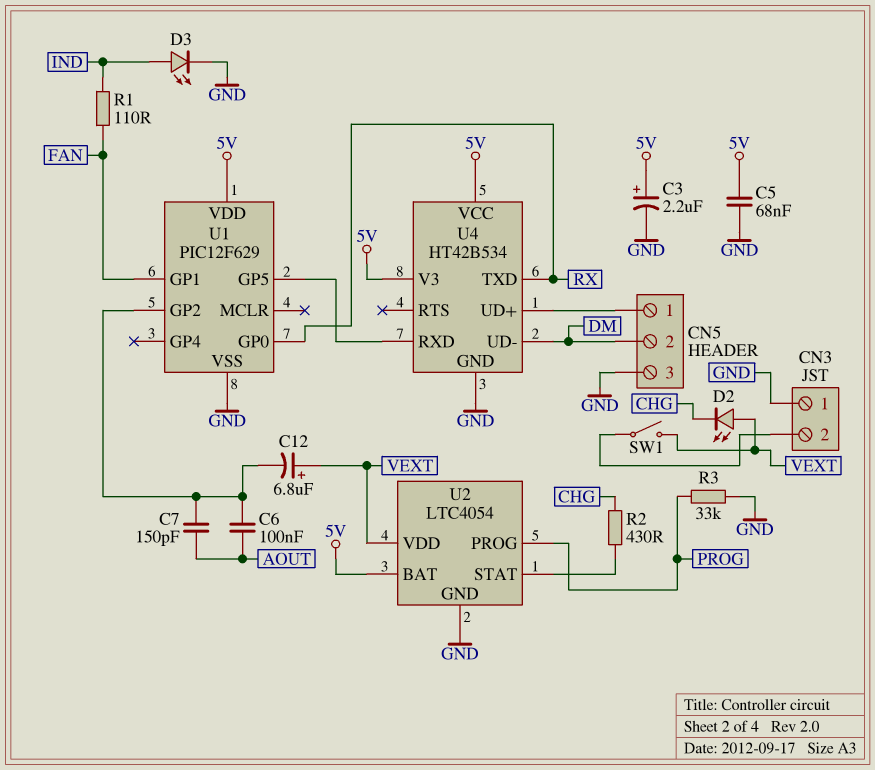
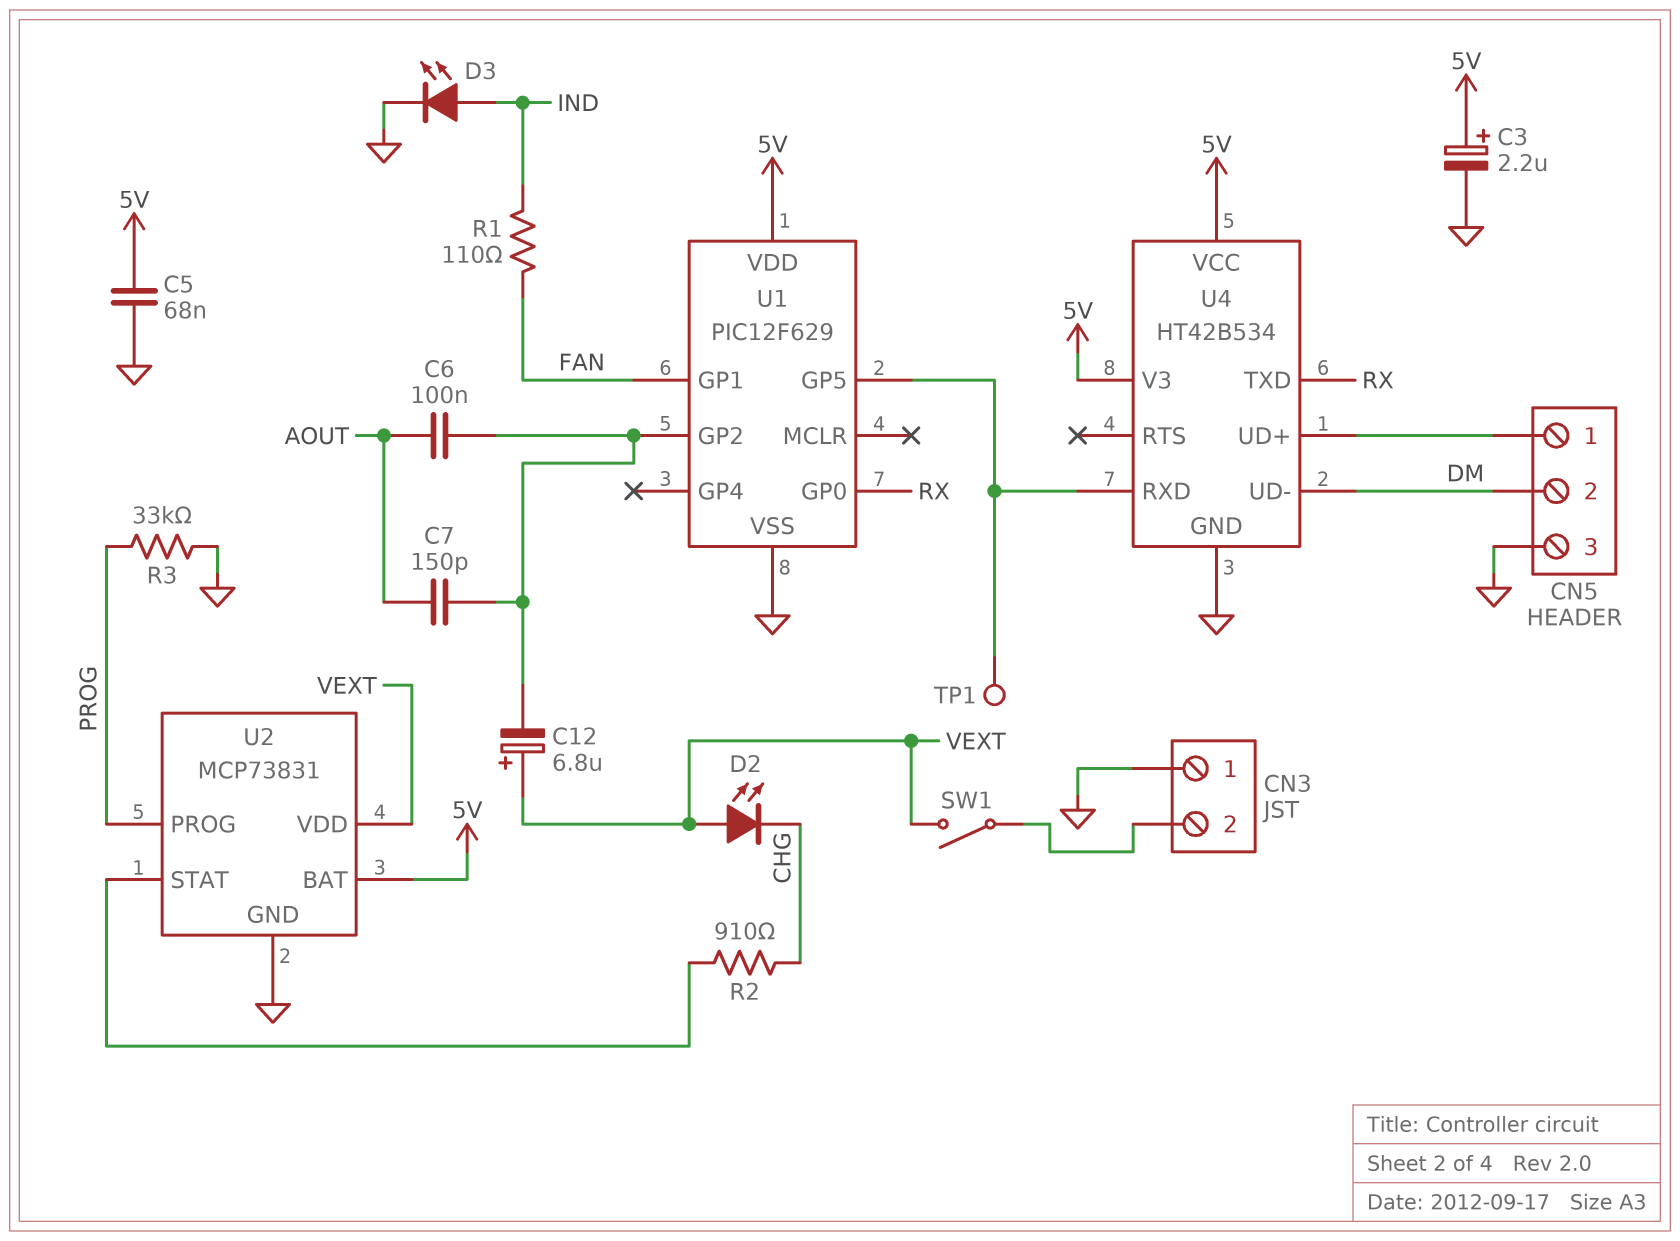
R2: 430 (CHG, U2/STAT) -> 910 (CHG, U2/STAT)
TP1: none -> test point (U1/GP5)
U2: LTC4054 -> MCP73831

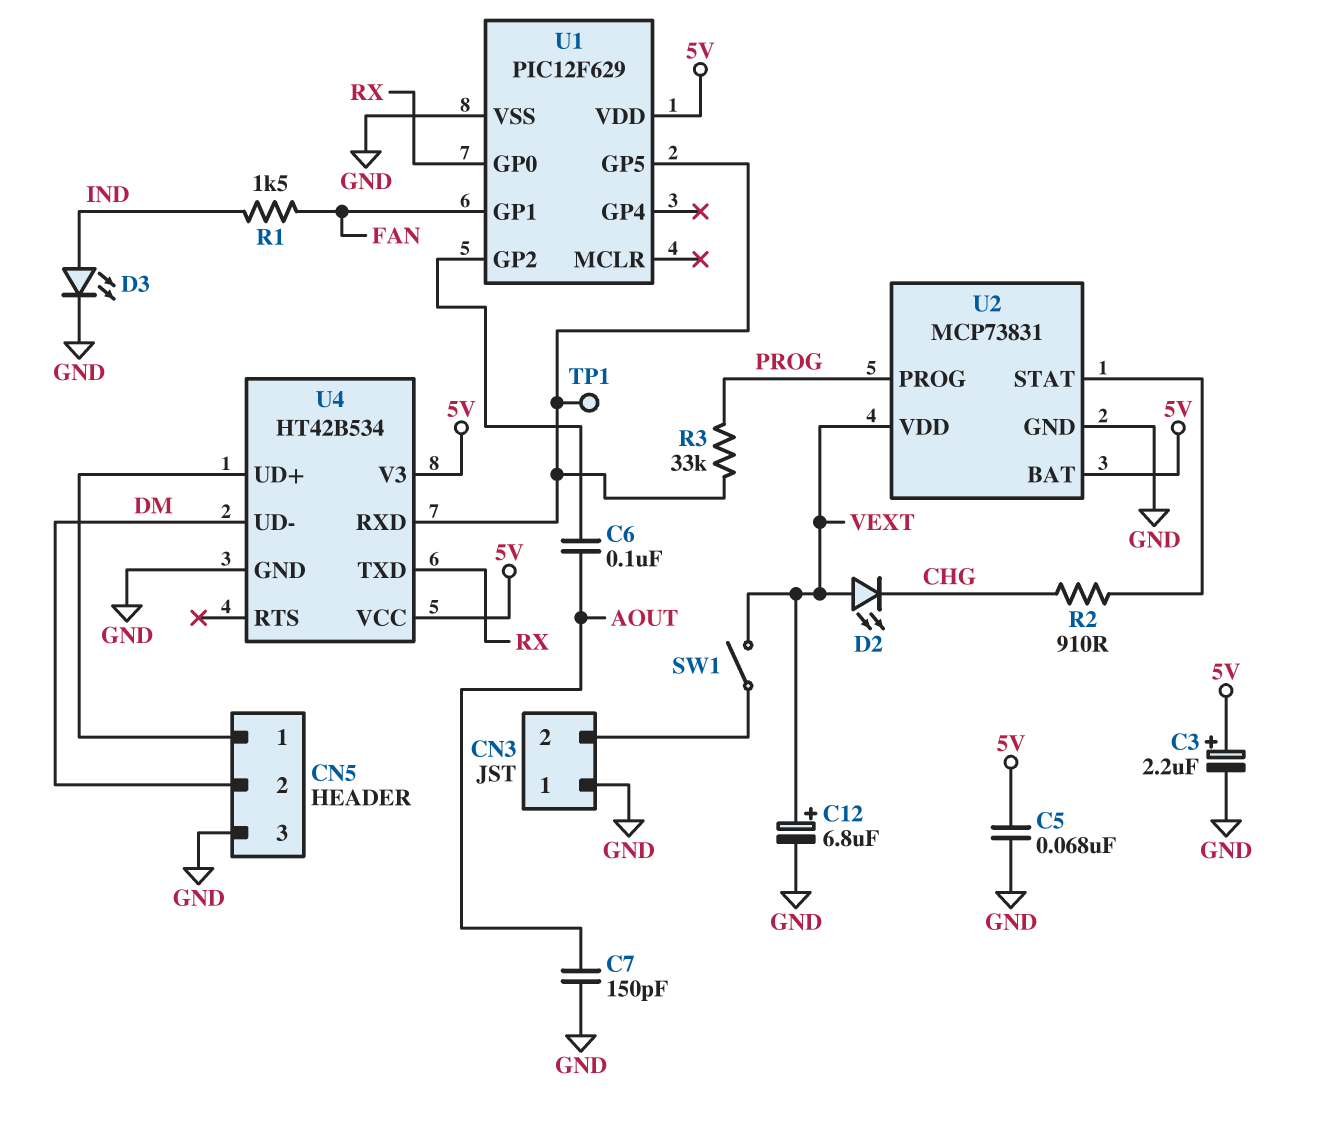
C7: 150pF (AOUT, U1/GP2) -> 150pF (AOUT, GND)
C12: 6.8uF (plus VEXT, minus U1/GP2) -> 6.8uF (plus VEXT, minus GND)
R1: 110 (FAN, IND) -> 1.5k (FAN, IND)
R3: 33k (GND, PROG) -> 33k (PROG, U1/GP5)

